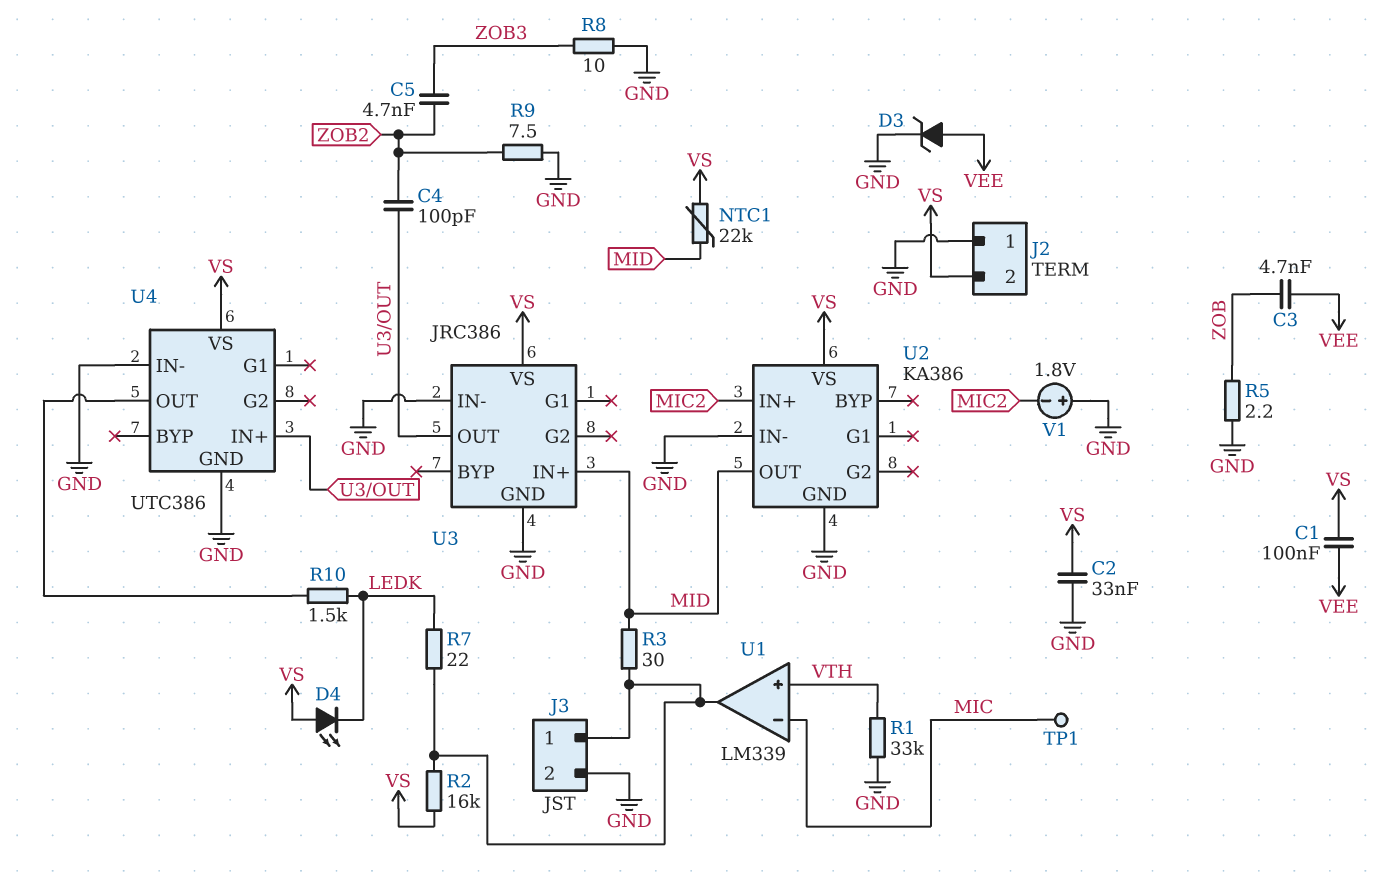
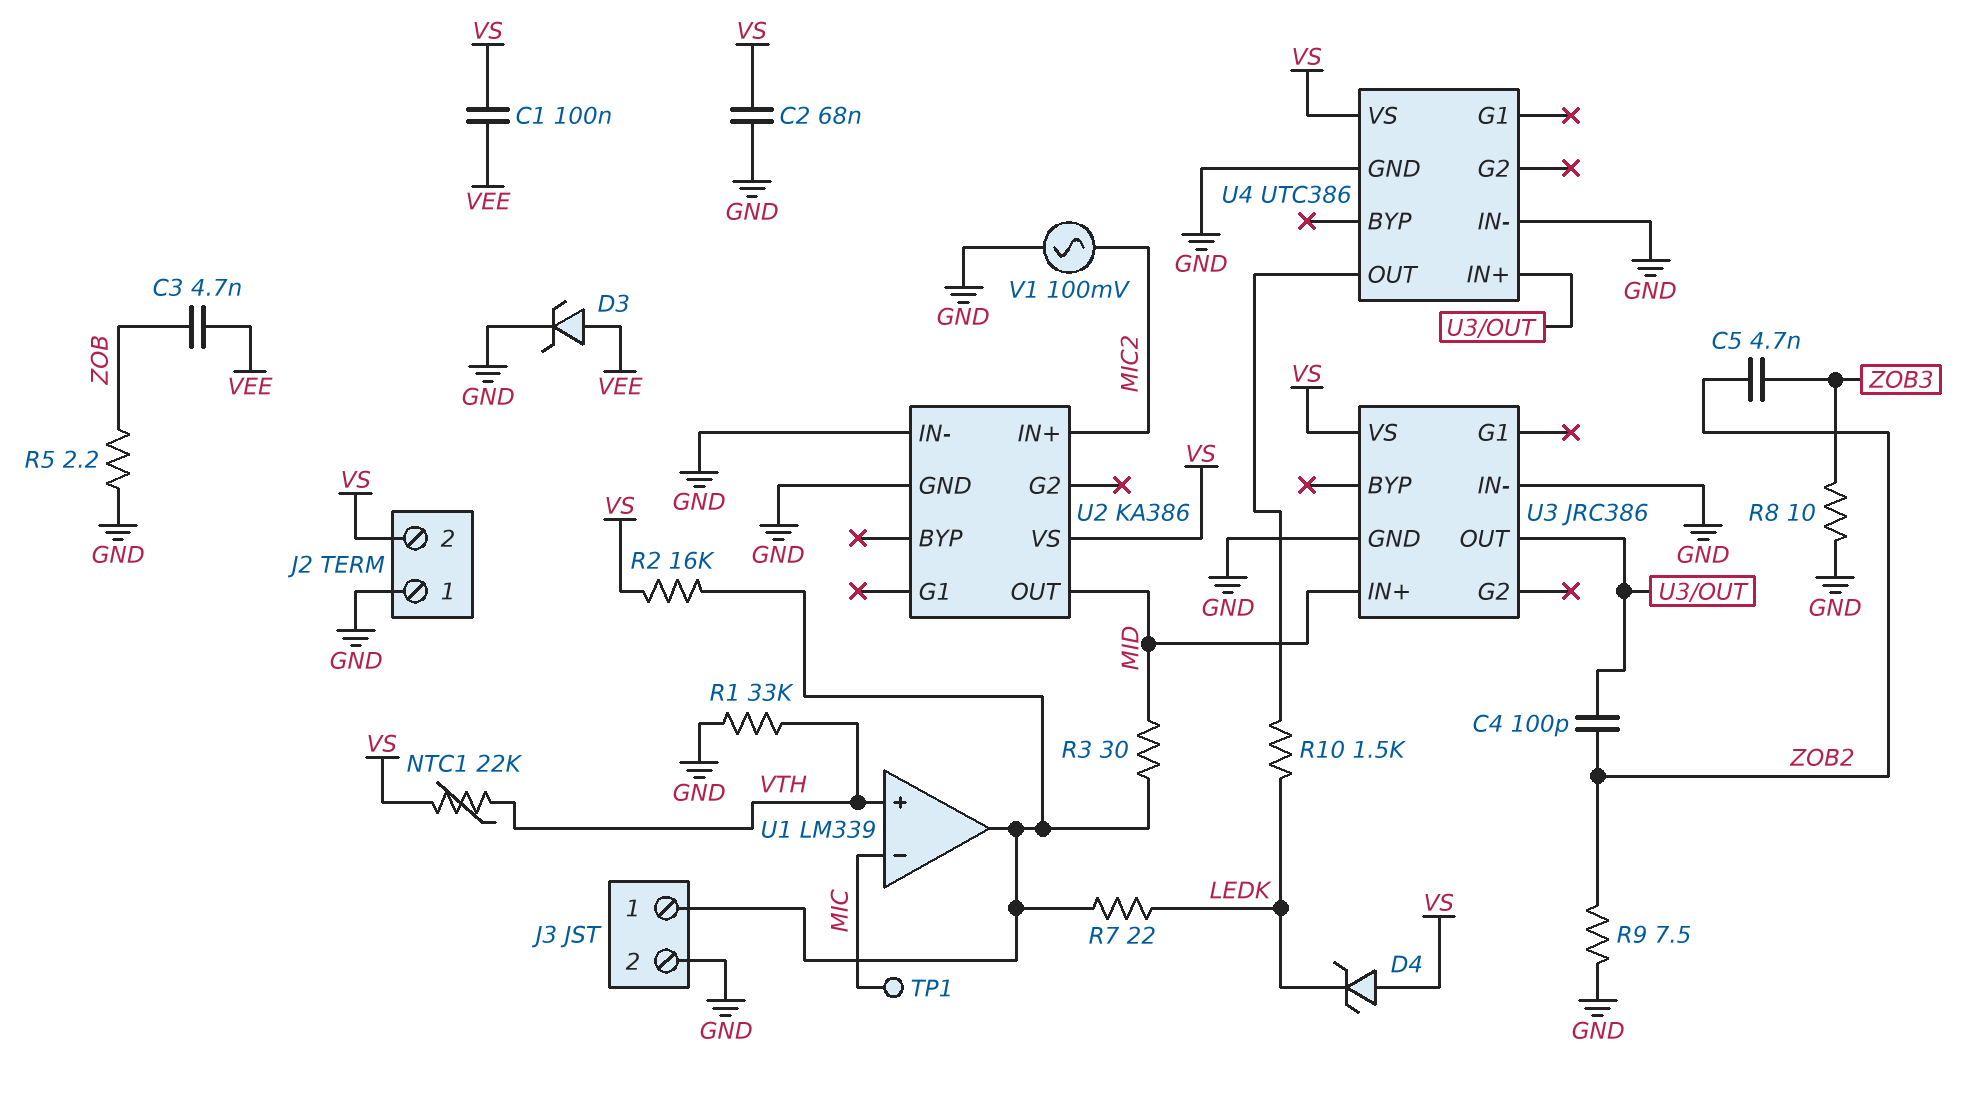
C2: 33nF (GND, VS) -> 68nF (GND, VS)
D4: LED (A VS, K LEDK) -> zener (A VS, K LEDK)
NTC1: 22k (MID, VS) -> 22k (VS, VTH)
V1: 1.8V (plus GND, minus MIC2) -> AC 100mV (GND, MIC2)

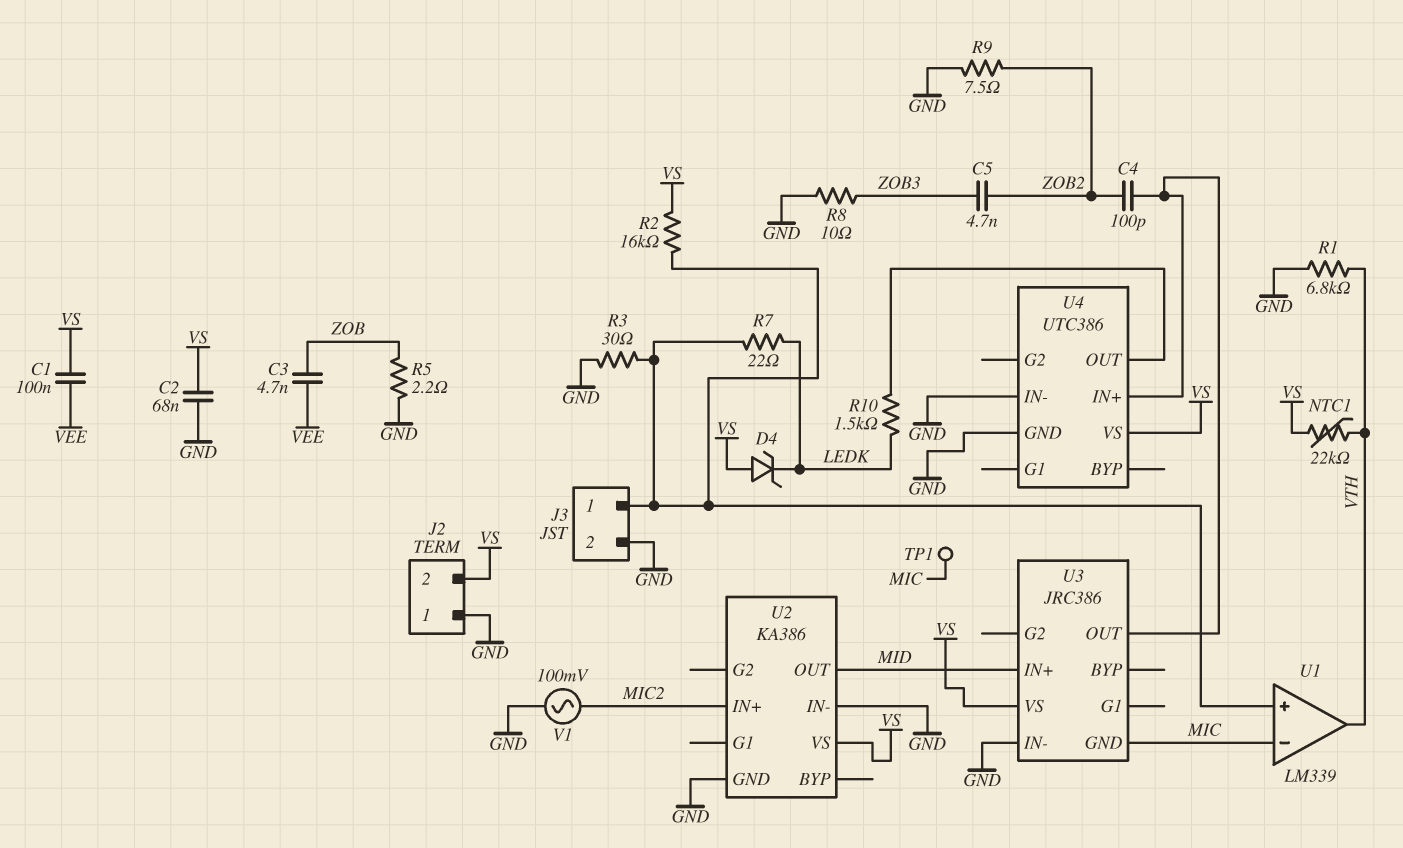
D3: zener (A VEE, K GND) -> none
R1: 33k (GND, VTH) -> 6.8k (GND, VTH)
R3: 30 (J3/1, MID) -> 30 (GND, J3/1)
U1 pin in+: VTH -> J3/1
U1 pin out: J3/1 -> VTH
U3 pin GND: GND -> MIC

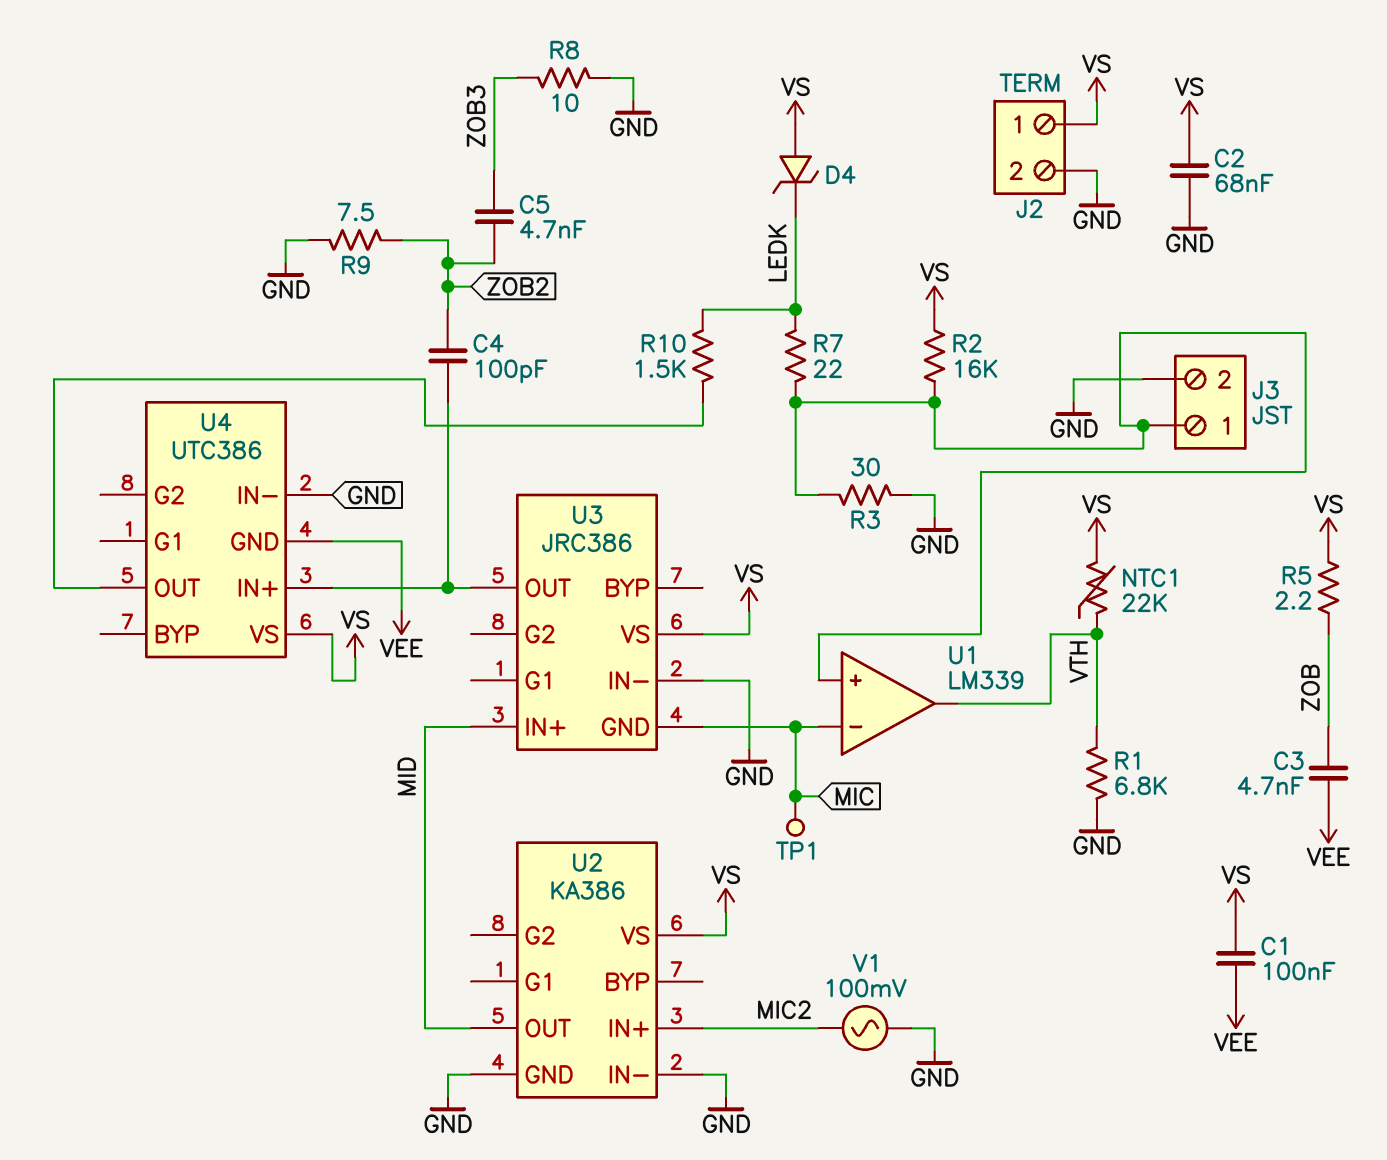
J2 pin 1: GND -> VS
J2 pin 2: VS -> GND
R5: 2.2 (GND, ZOB) -> 2.2 (VS, ZOB)
U4 pin GND: GND -> VEE

